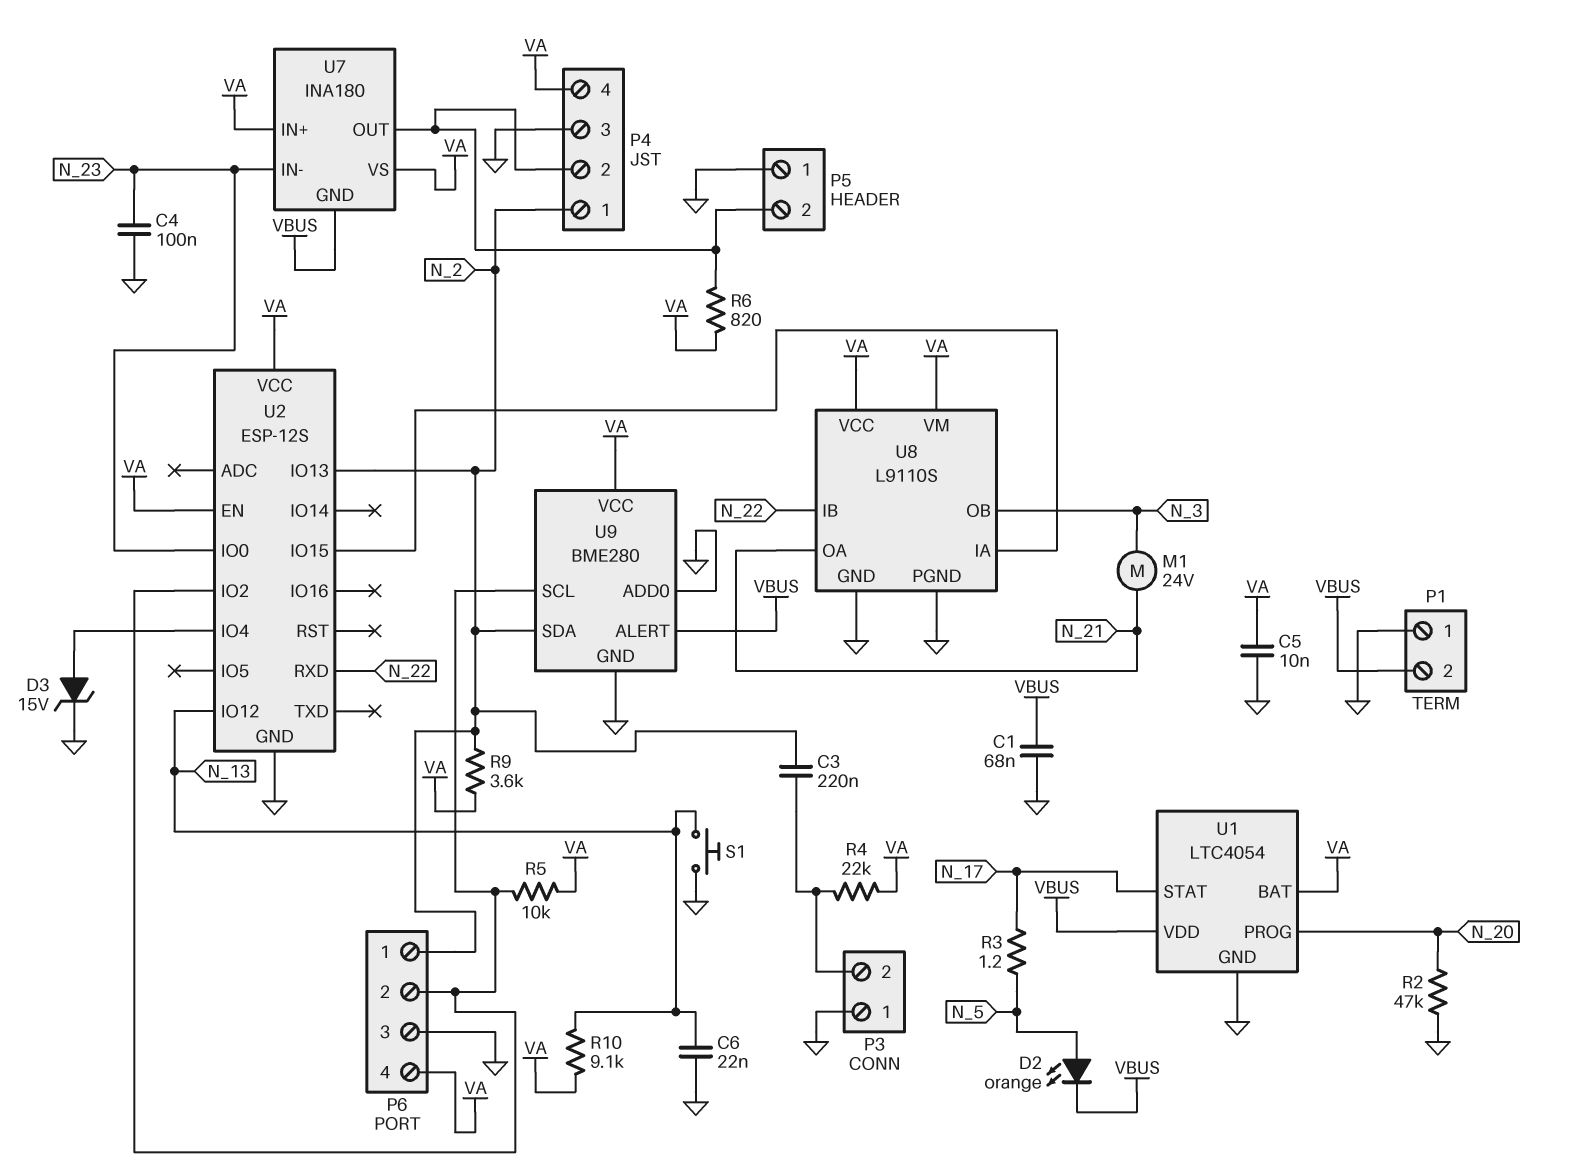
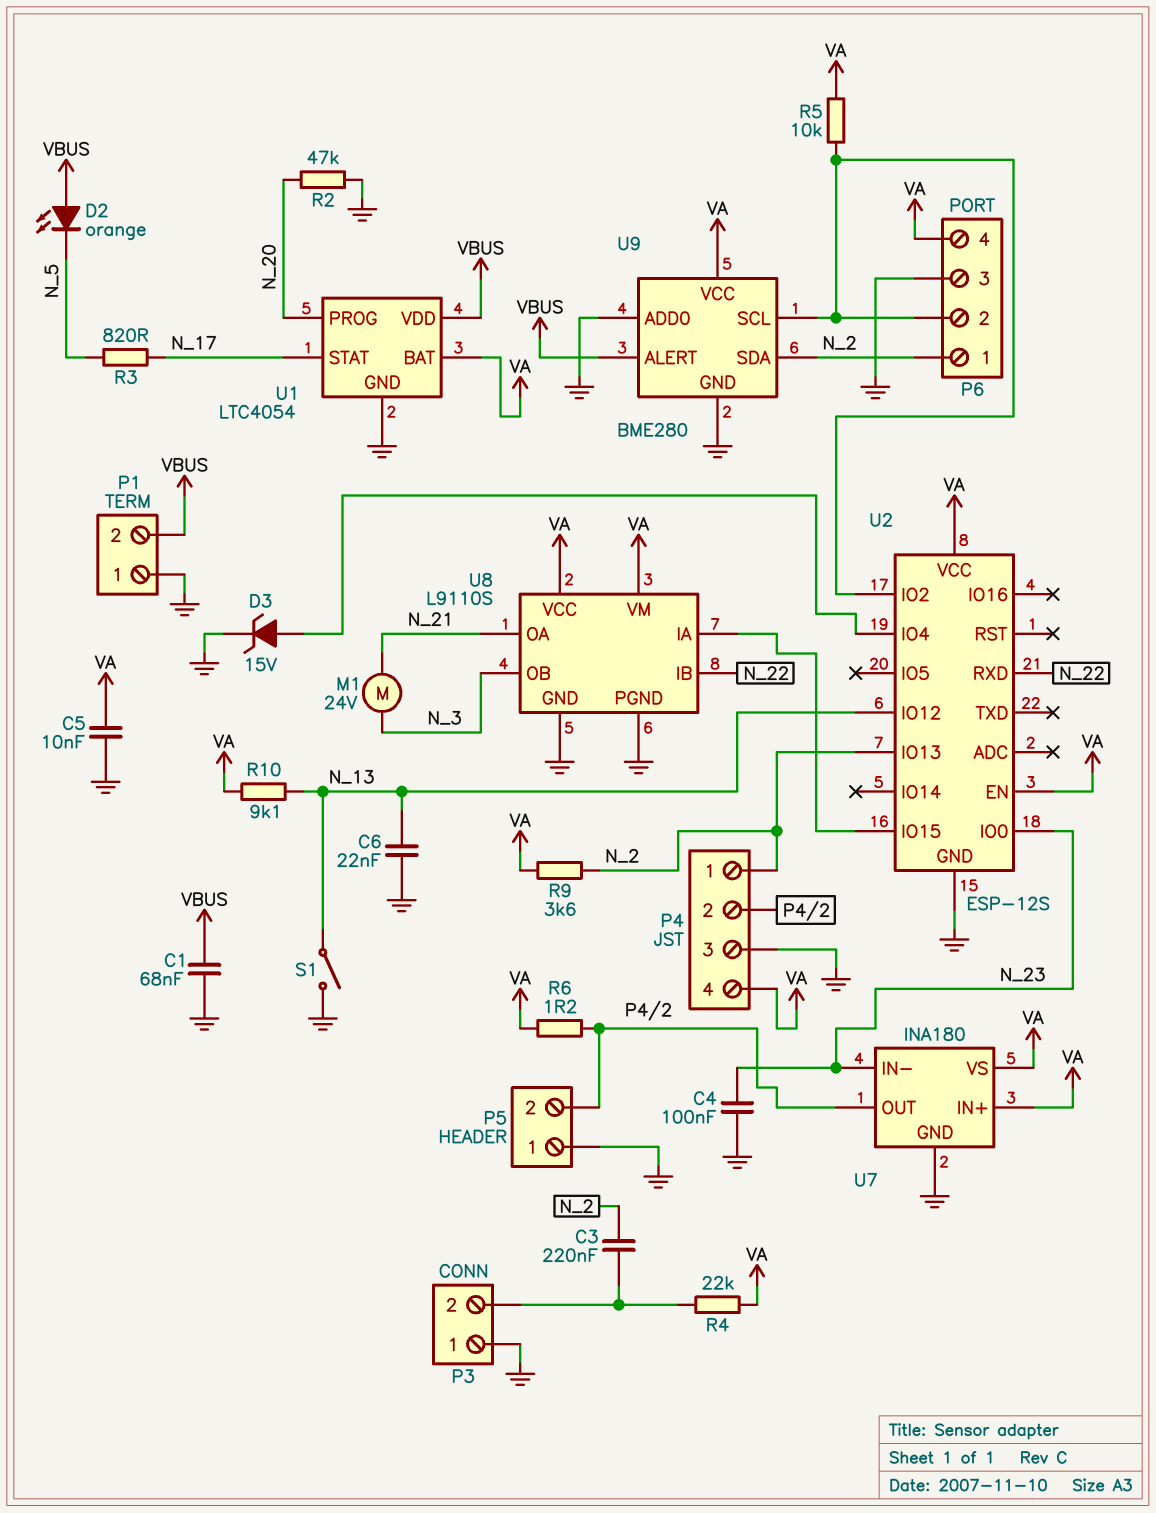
D2: LED orange (A N_5, K VBUS) -> LED orange (A VBUS, K N_5)
R3: 1.2 (N_5, N_17) -> 820 (N_5, N_17)
R6: 820 (P4/2, VA) -> 1.2 (P4/2, VA)
S1: button (GND, N_13) -> switch (GND, N_13)
U7 pin GND: VBUS -> GND

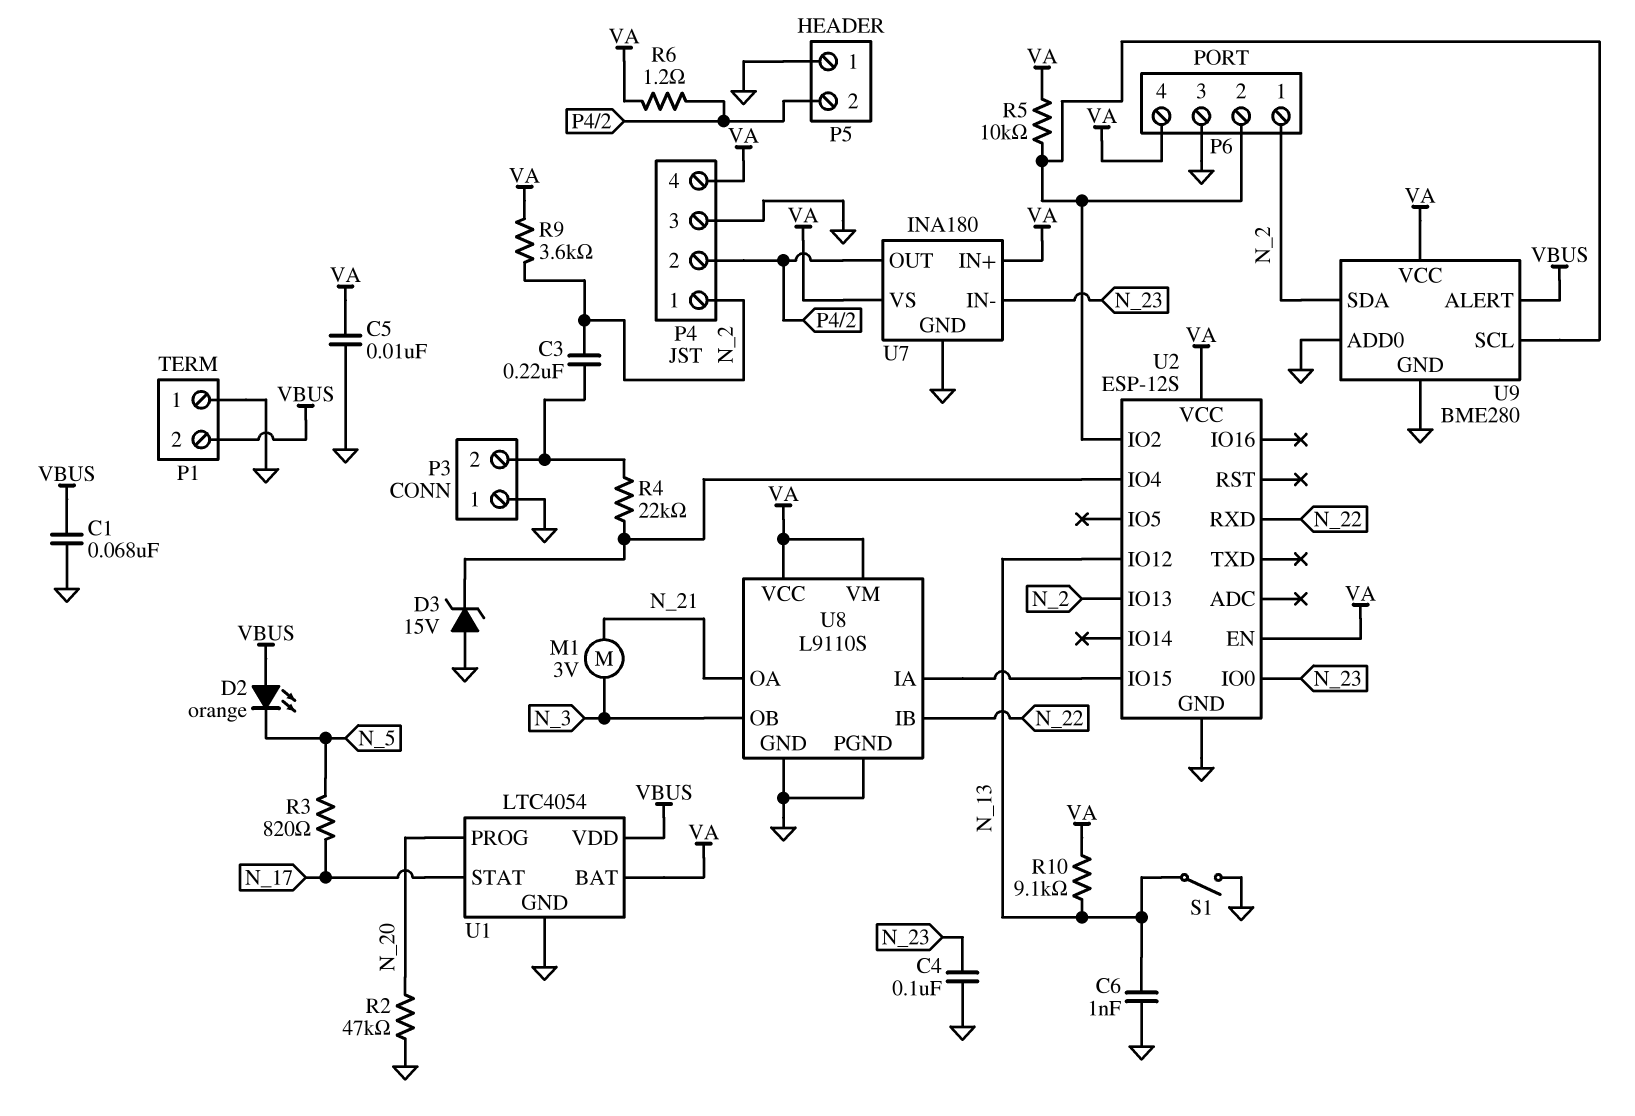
C6: 22nF (GND, N_13) -> 1nF (GND, N_13)
D3: zener 15V (A U2/IO4, K GND) -> zener 15V (A GND, K U2/IO4)
M1: motor 24V (N_3, N_21) -> motor 3V (N_3, N_21)
R4: 22k (P3/2, VA) -> 22k (P3/2, U2/IO4)

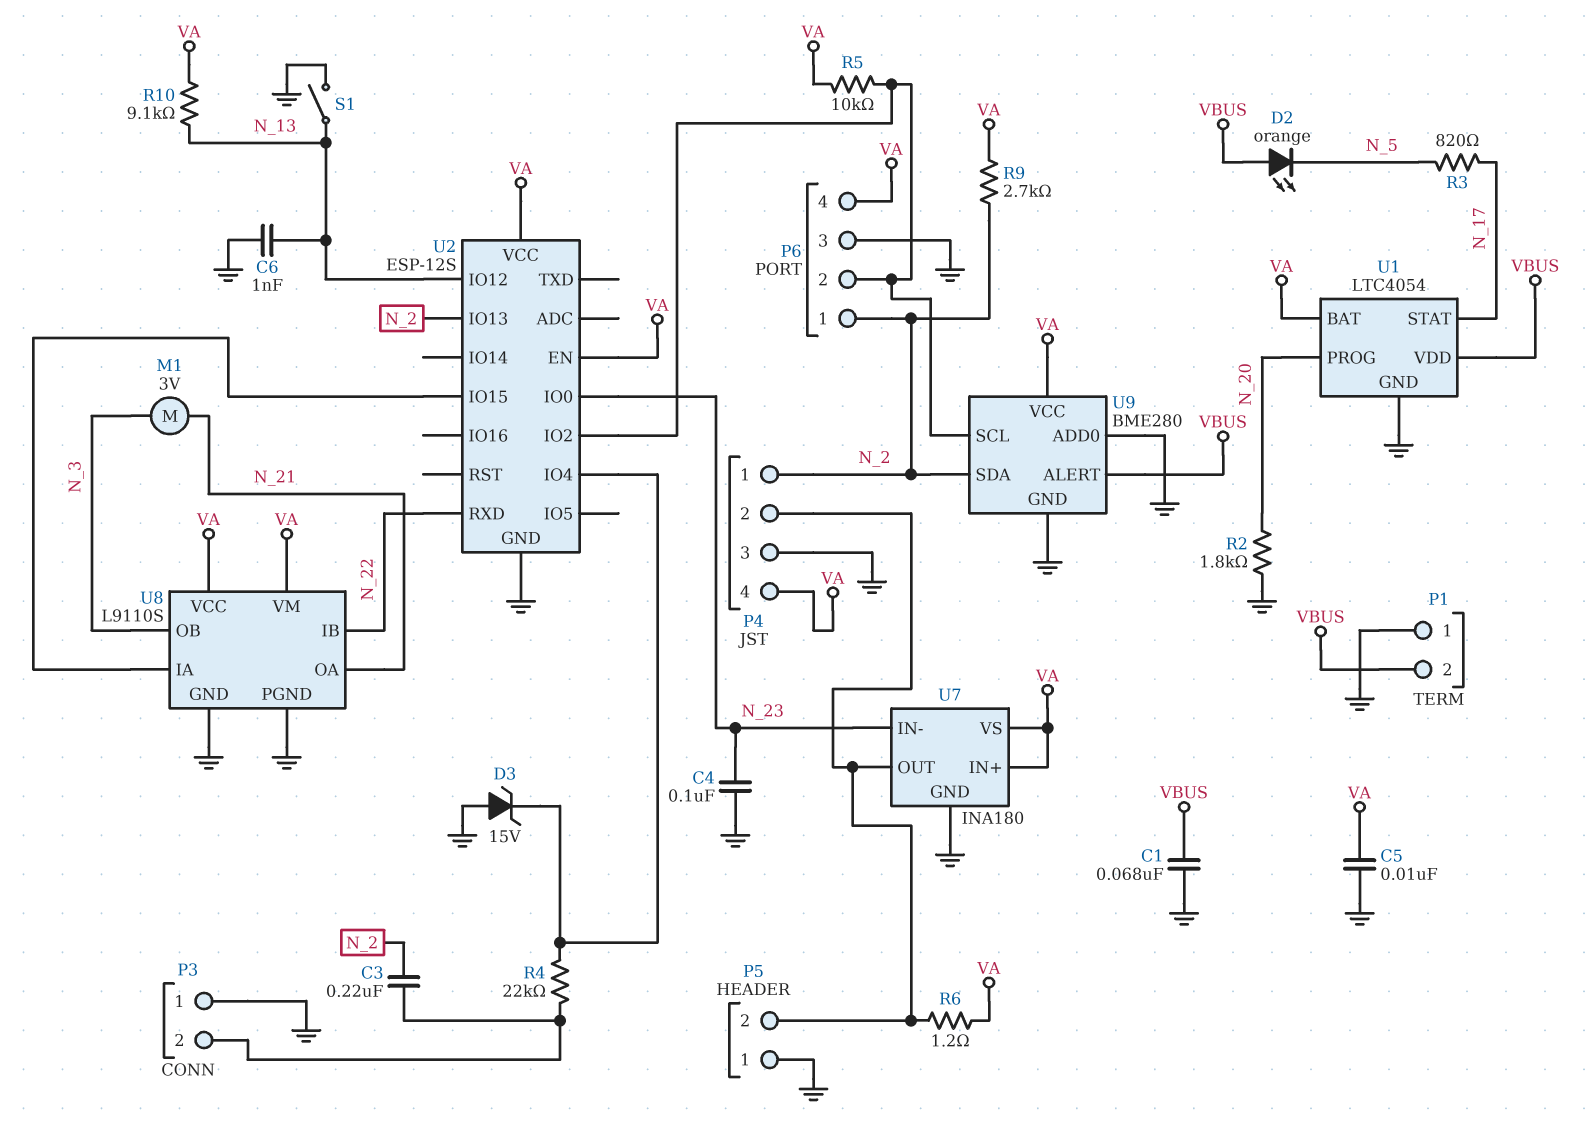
R2: 47k (GND, N_20) -> 1.8k (GND, N_20)
R9: 3.6k (N_2, VA) -> 2.7k (N_2, VA)

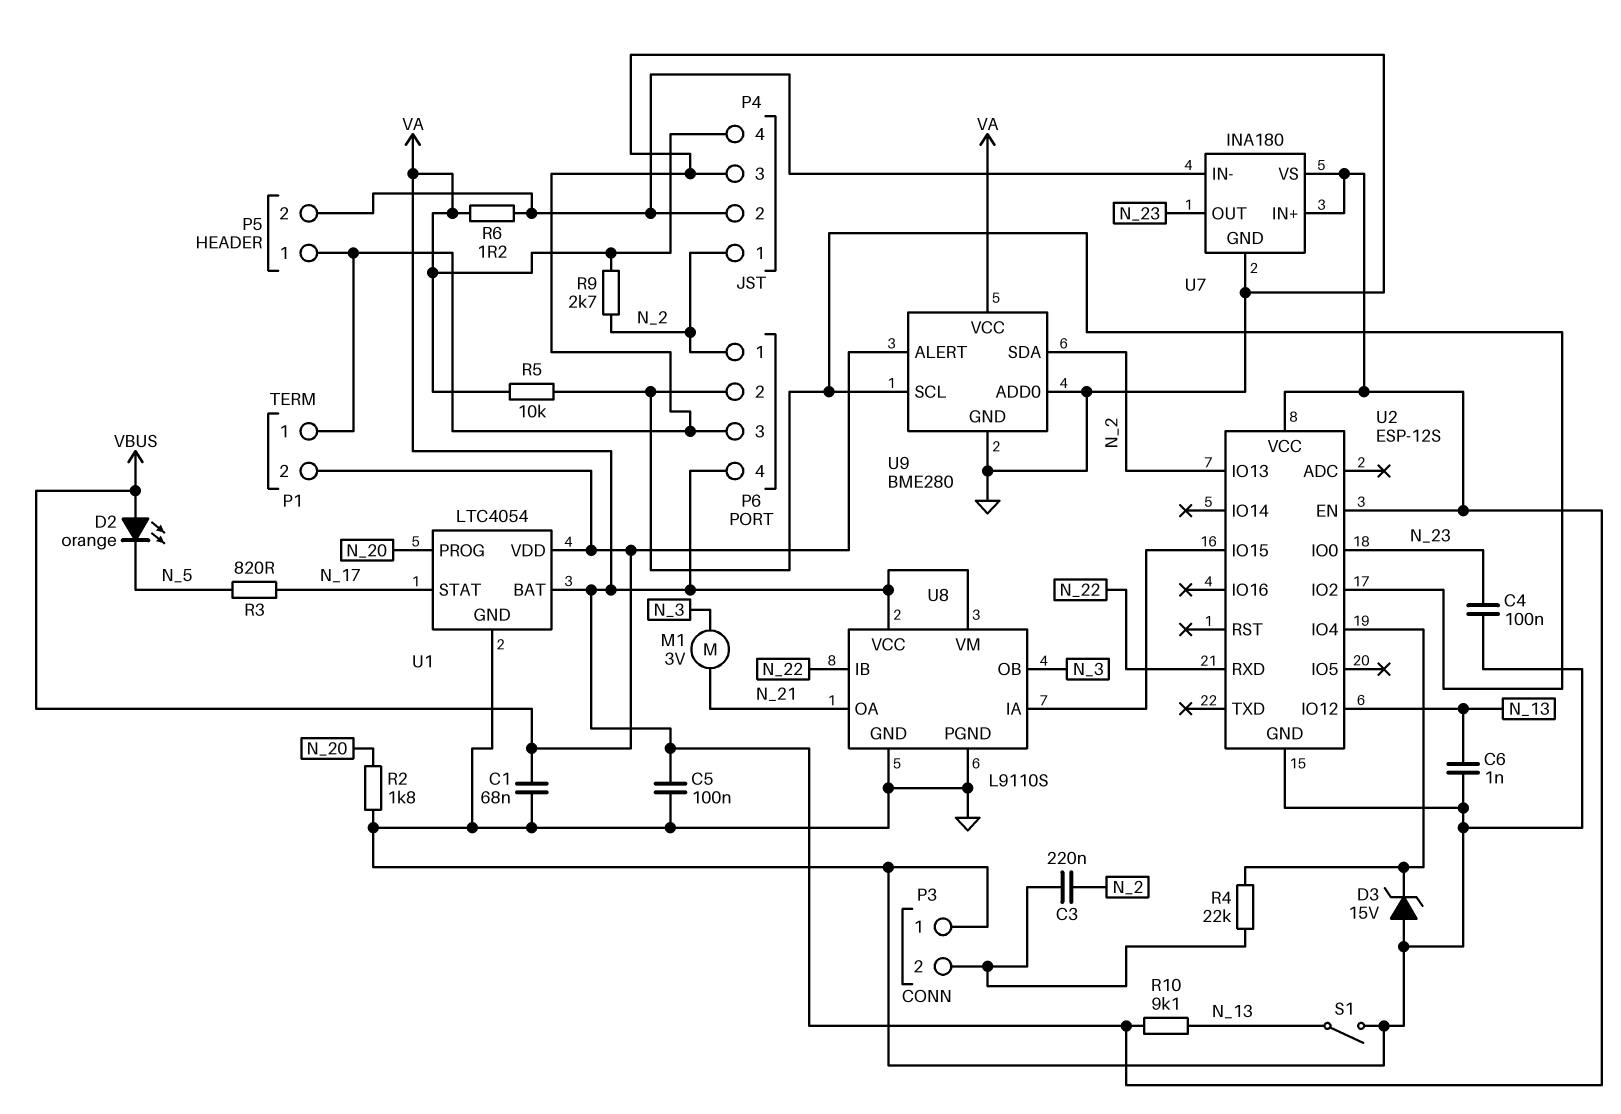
C5: 10nF (GND, VA) -> 100nF (GND, VA)
U7 pin IN-: N_23 -> P4/2
U7 pin OUT: P4/2 -> N_23

